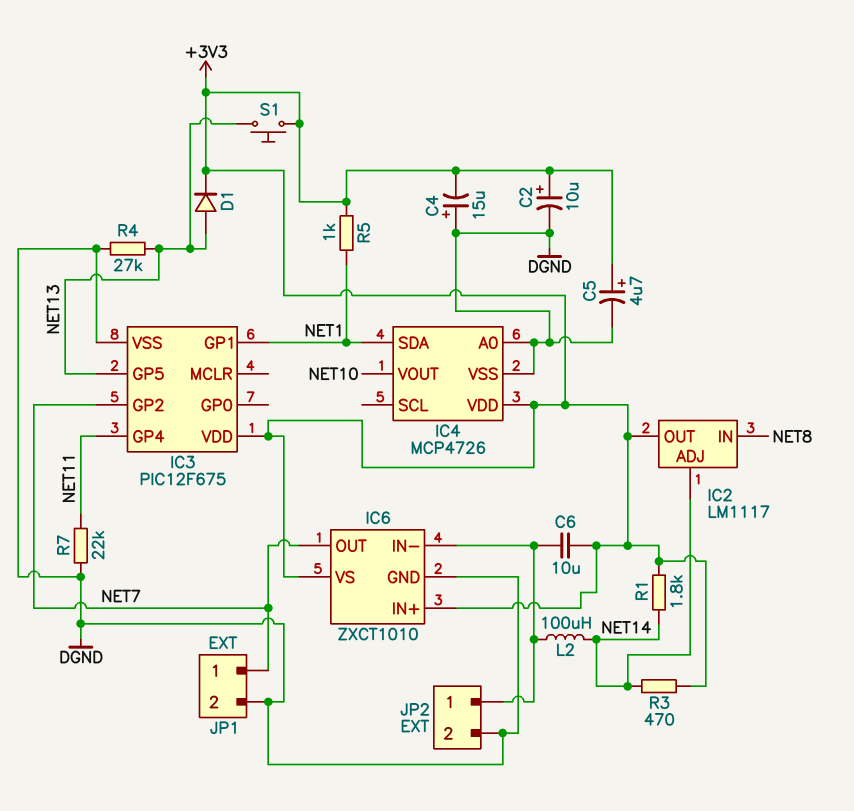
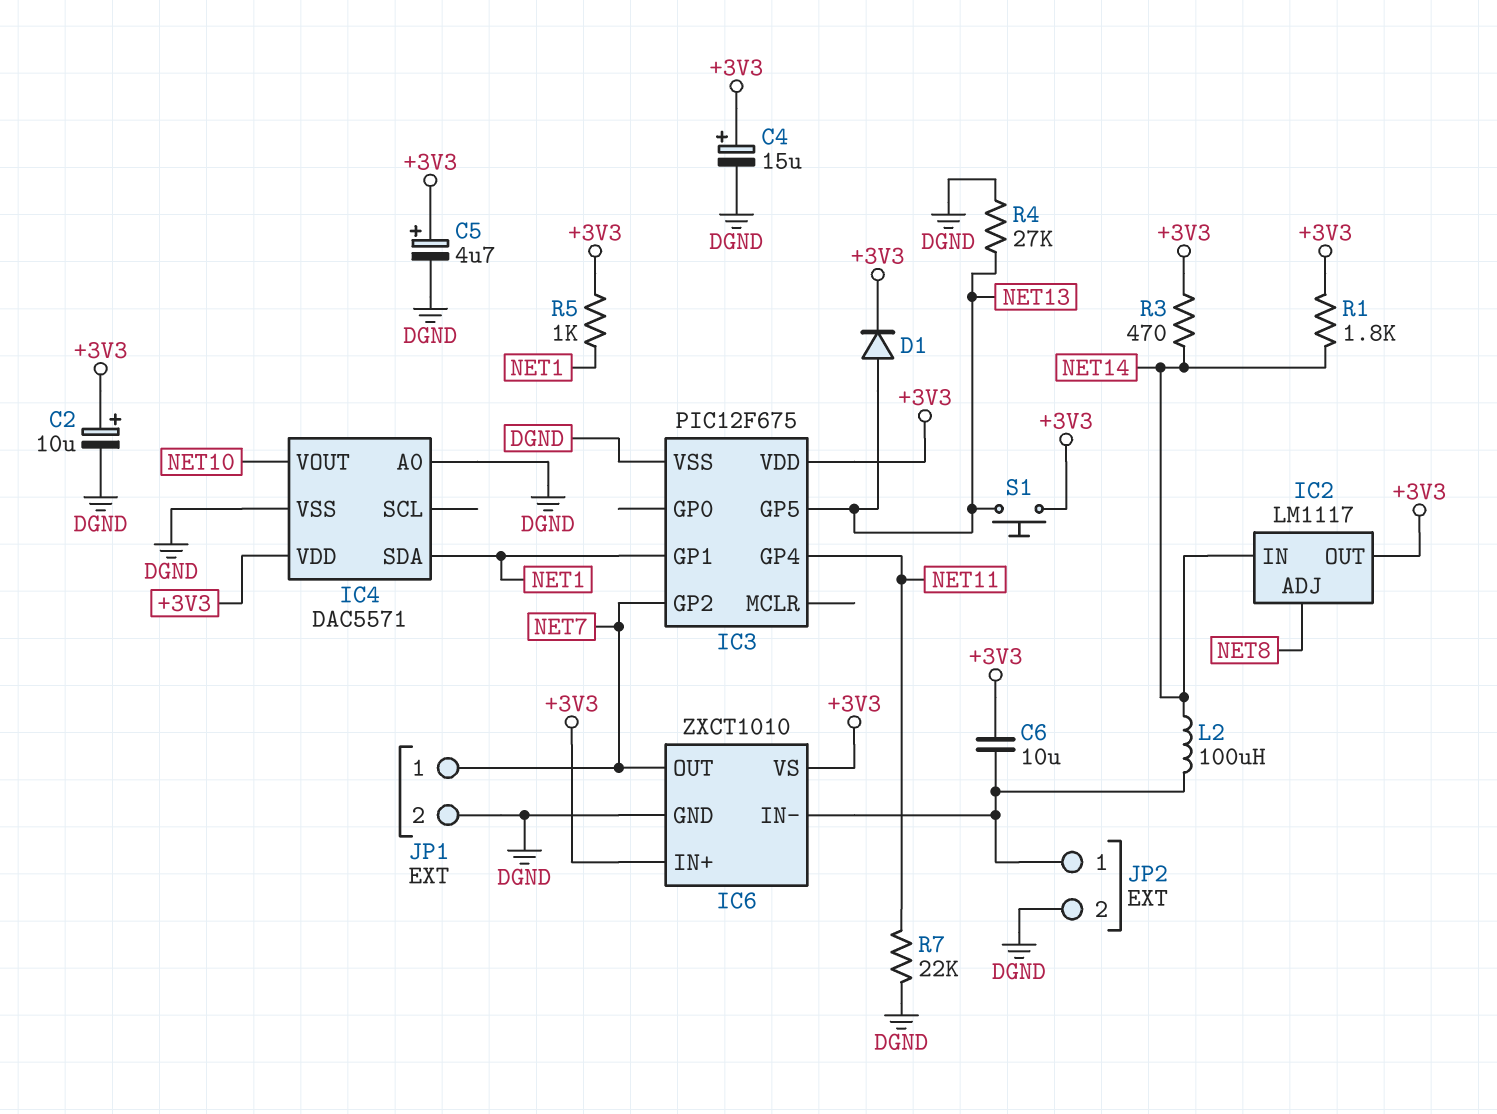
C4: 15uF (plus DGND, minus +3V3) -> 15uF (plus +3V3, minus DGND)
IC2 pin ADJ: NET14 -> NET8
IC2 pin IN: NET8 -> NET14
IC4: MCP4726 -> DAC5571

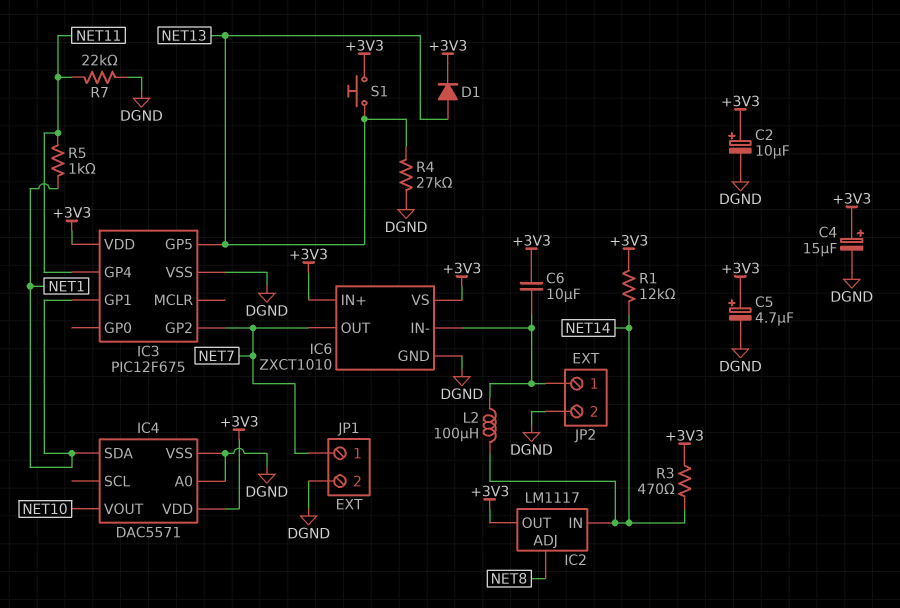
R1: 1.8k (+3V3, NET14) -> 12k (+3V3, NET14)
R5: 1k (+3V3, NET1) -> 1k (NET1, NET11)

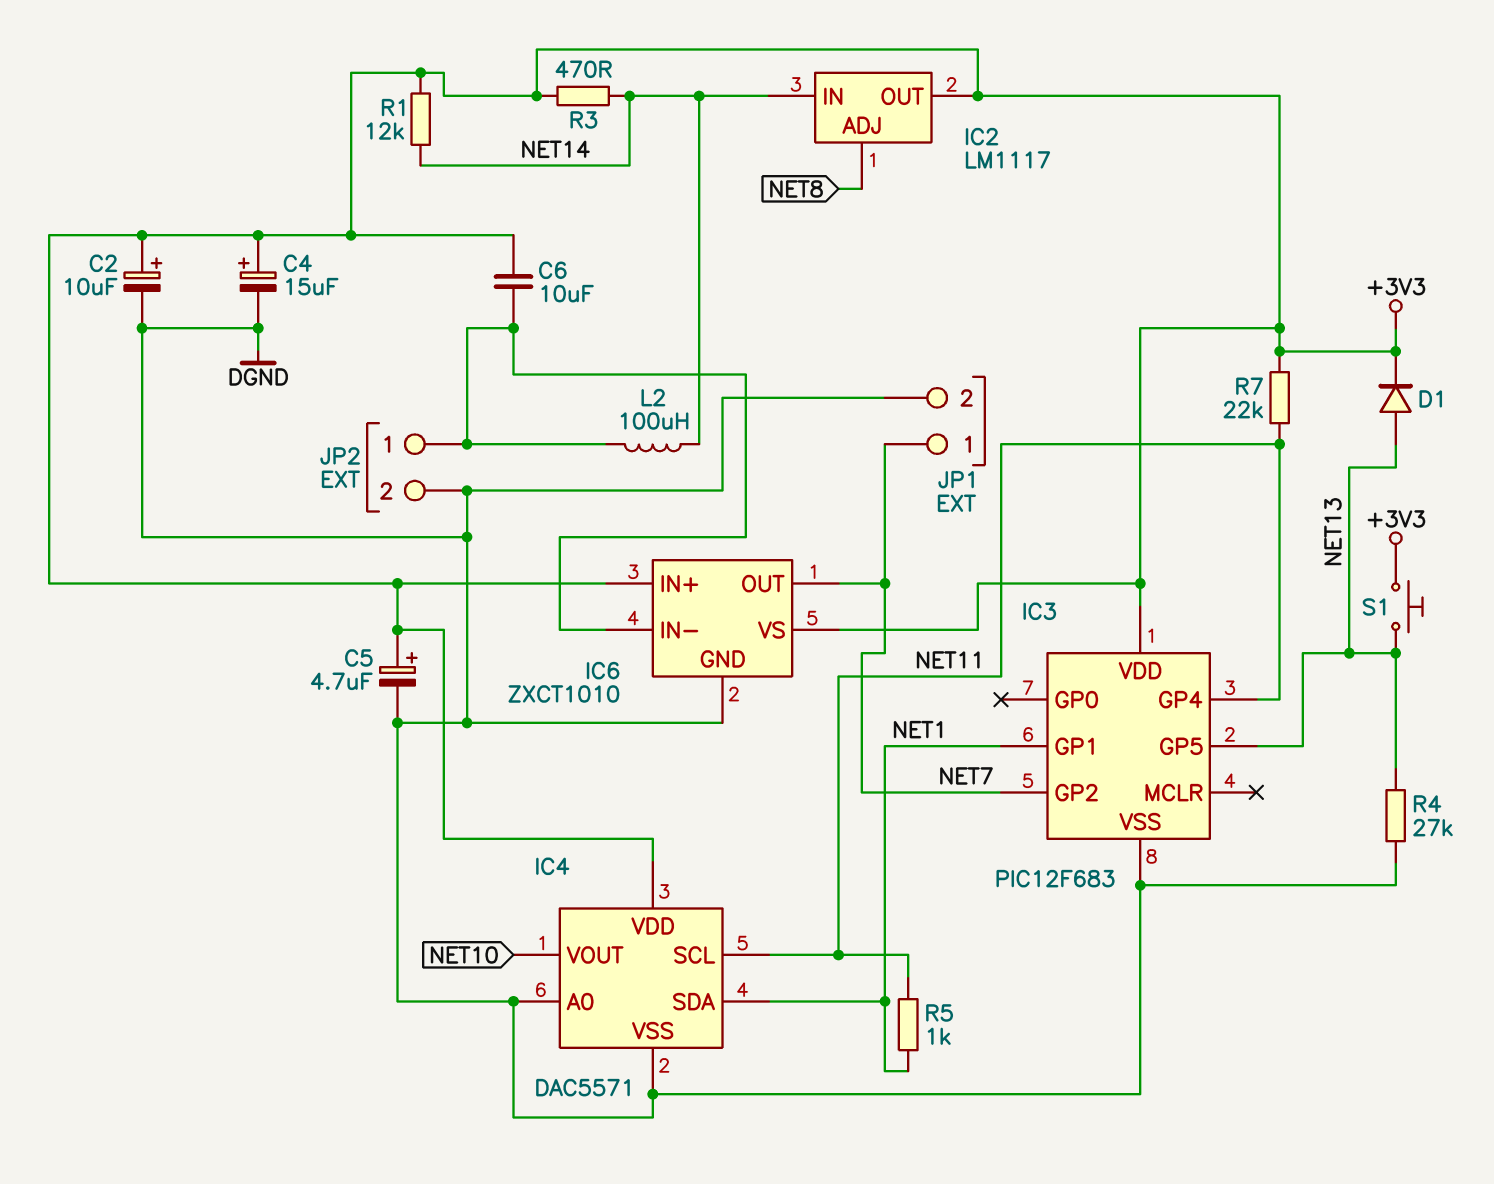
IC3: PIC12F675 -> PIC12F683
IC4 pin SCL: none -> NET11
R7: 22k (DGND, NET11) -> 22k (+3V3, NET11)

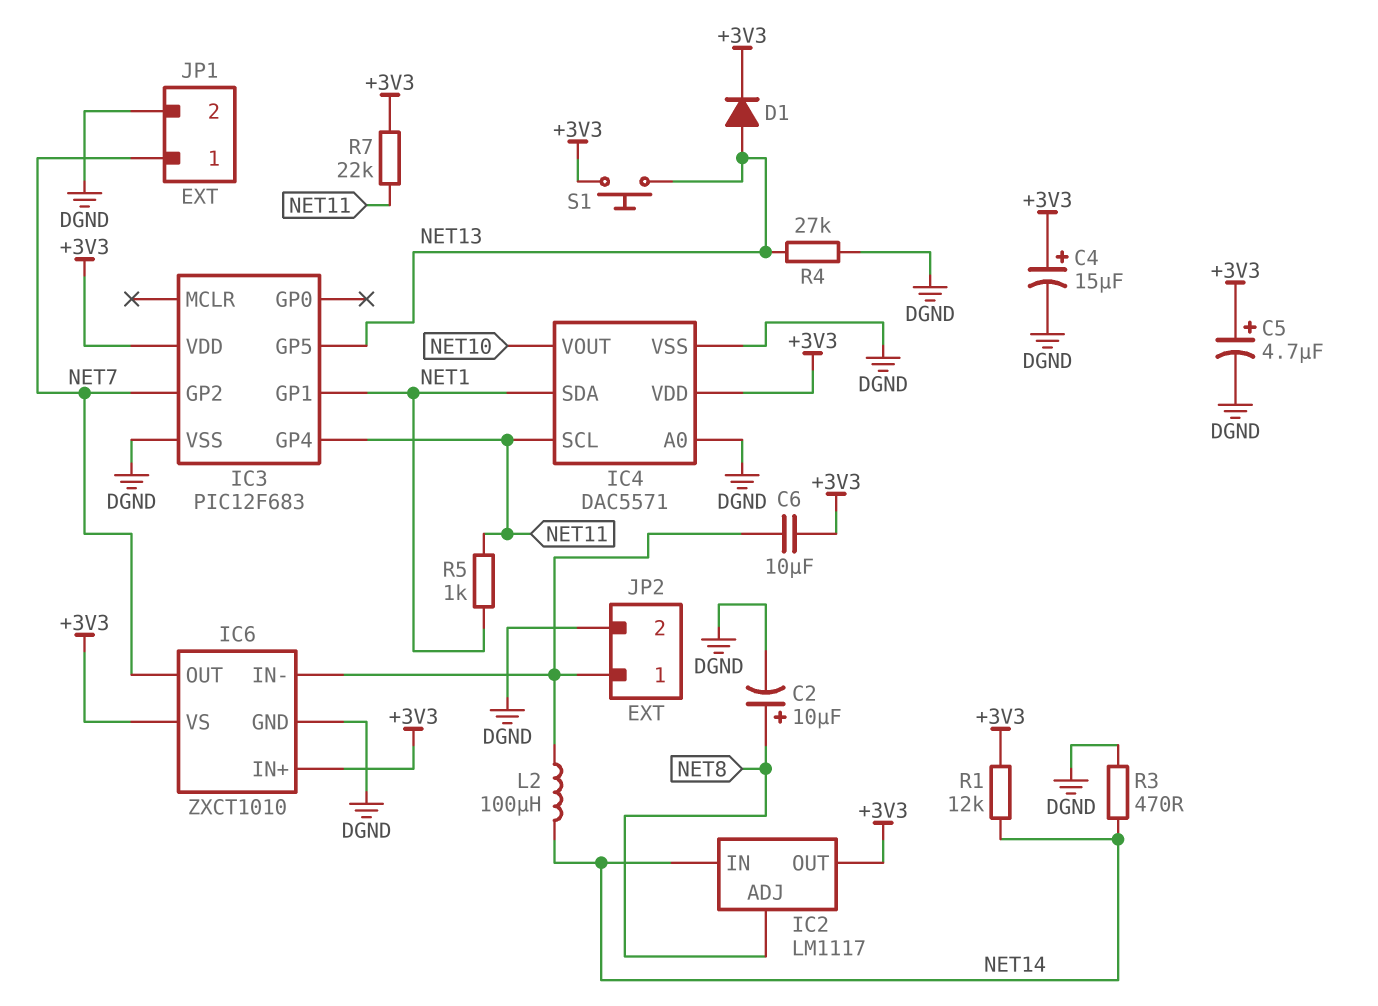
C2: 10uF (plus +3V3, minus DGND) -> 10uF (plus NET8, minus DGND)
R3: 470 (+3V3, NET14) -> 470 (DGND, NET14)

